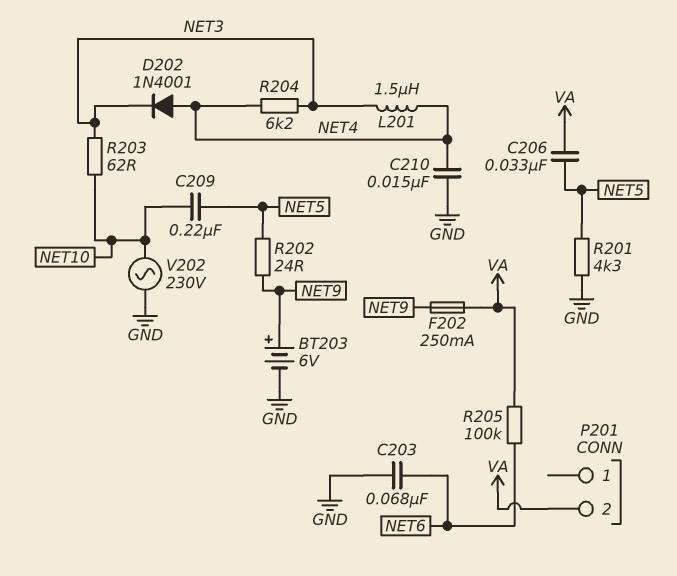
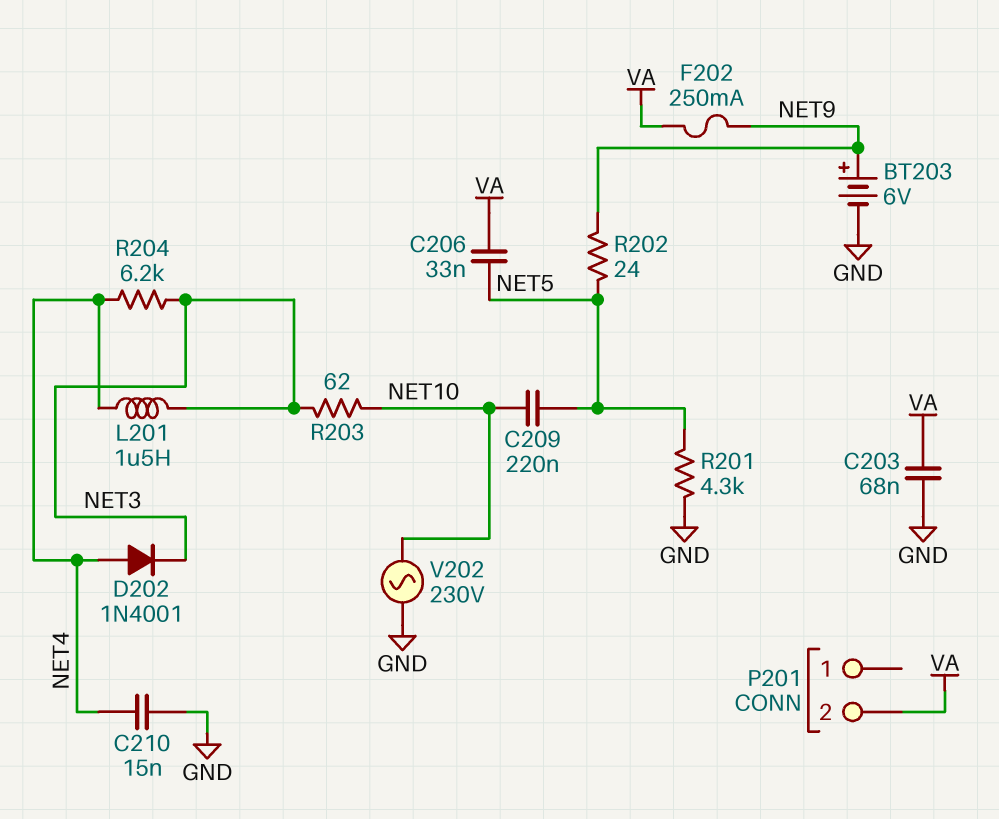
C203: 68nF (GND, NET6) -> 68nF (GND, VA)
R205: 100k (NET6, VA) -> none

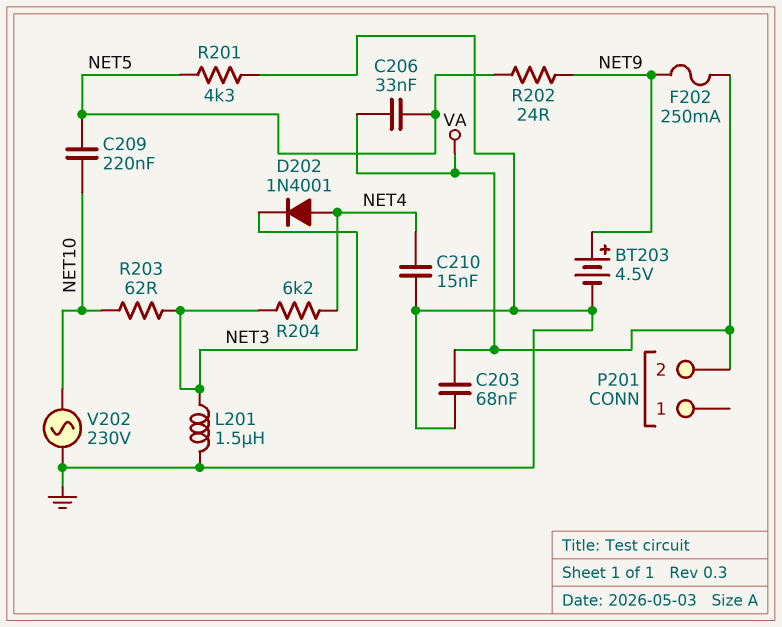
BT203: 6V (plus NET9, minus GND) -> 4.5V (plus NET9, minus GND)
L201: 1.5uH (NET3, NET4) -> 1.5uH (GND, NET3)

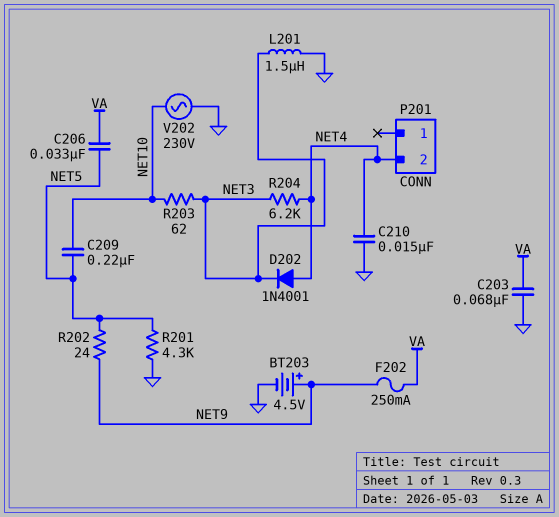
P201 pin 2: VA -> NET4

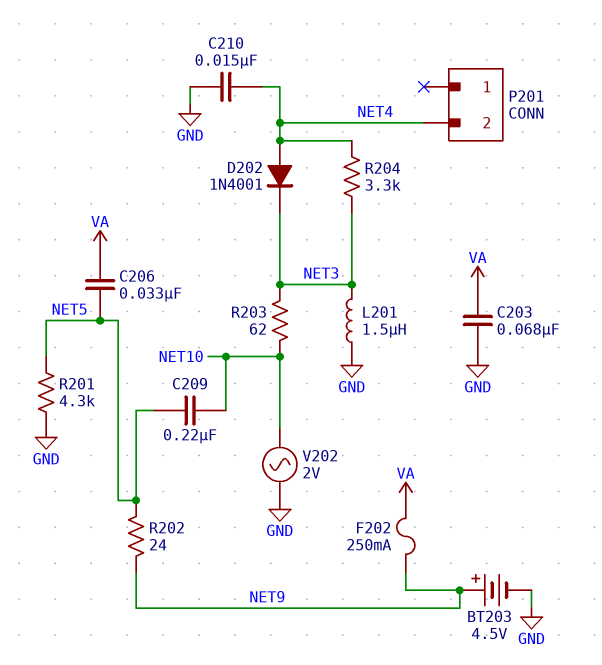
R204: 6.2k (NET3, NET4) -> 3.3k (NET3, NET4)
V202: AC 230V (GND, NET10) -> AC 2V (GND, NET10)

